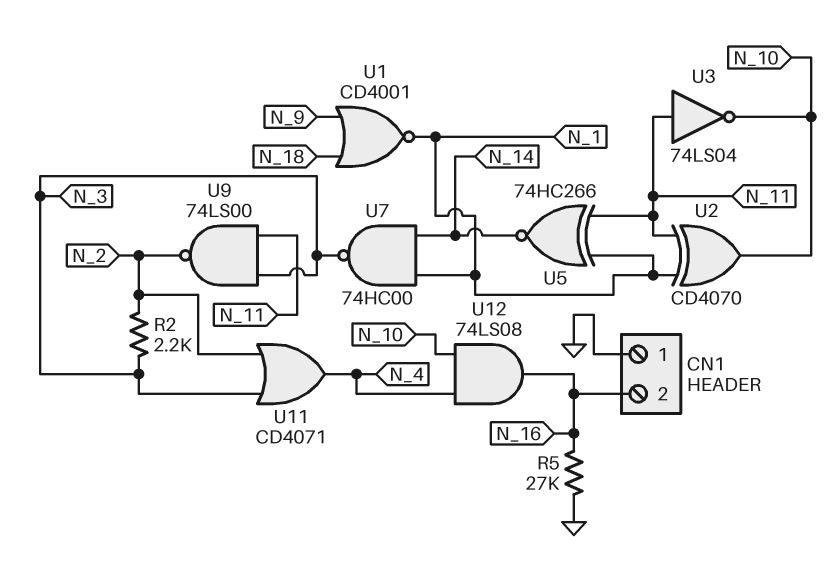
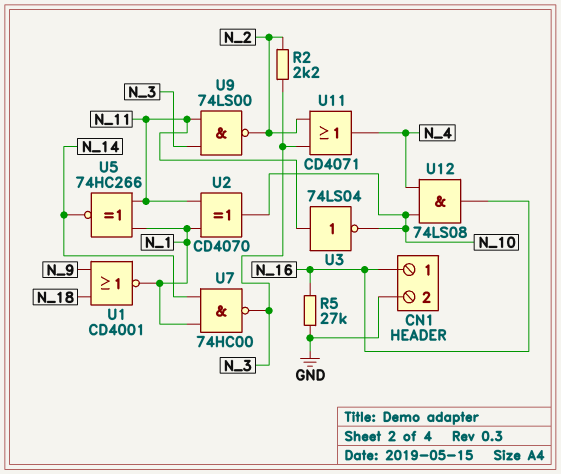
CN1 pin 1: GND -> N_16
CN1 pin 2: N_16 -> GND

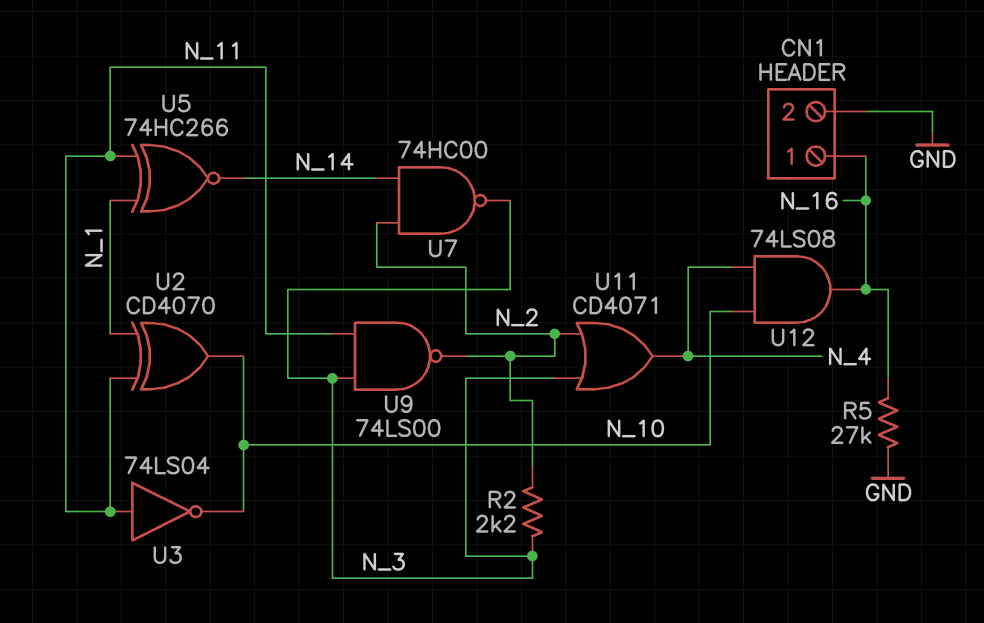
U1: NOR CD4001 (in N_9, in N_18, out N_1) -> none
U7: NAND 74HC00 (in N_1, in N_14, out N_3) -> NAND 74HC00 (in N_2, in N_14, out N_3)

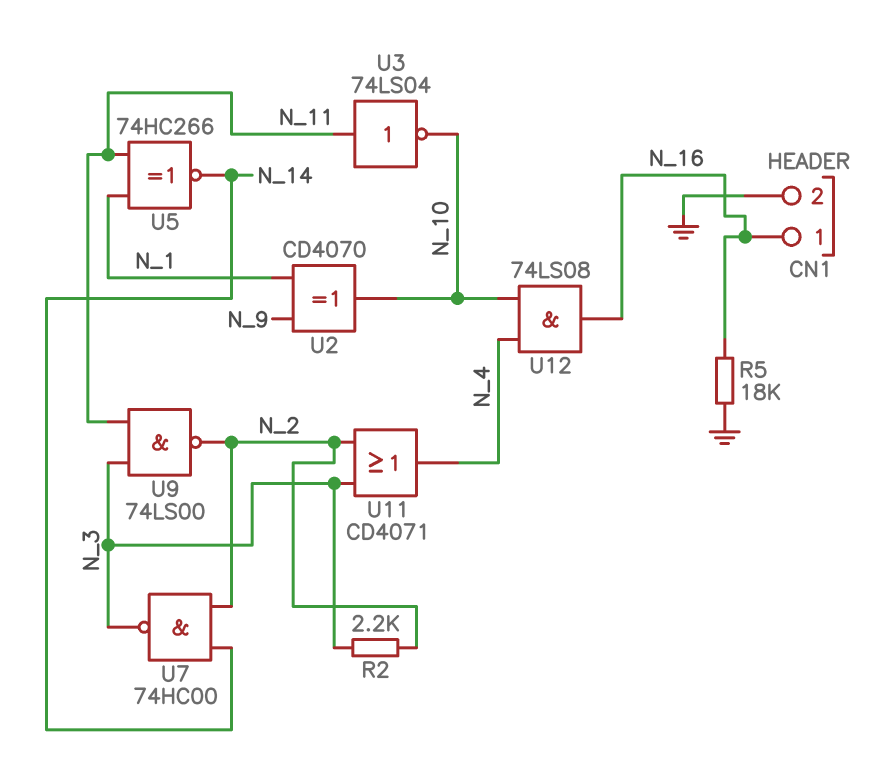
R5: 27k (GND, N_16) -> 18k (GND, N_16)
U2: XOR CD4070 (in N_1, in N_11, out N_10) -> XOR CD4070 (in N_1, in N_9, out N_10)

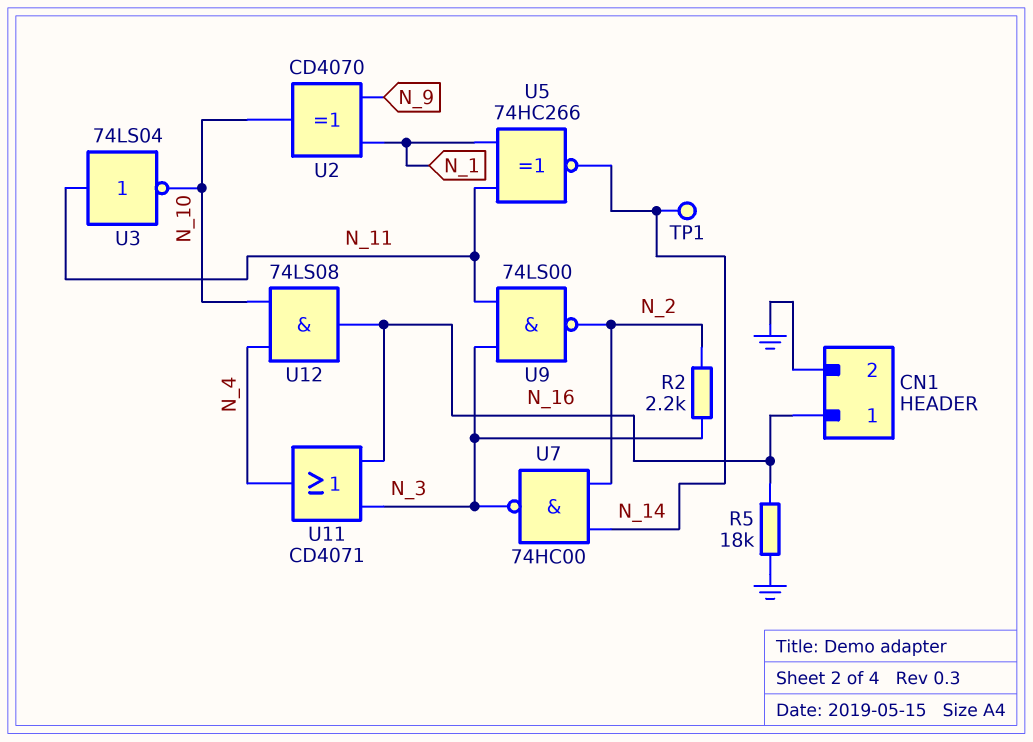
TP1: none -> test point (N_14)
U11: OR CD4071 (in N_2, in N_3, out N_4) -> OR CD4071 (in N_3, in N_16, out N_4)

